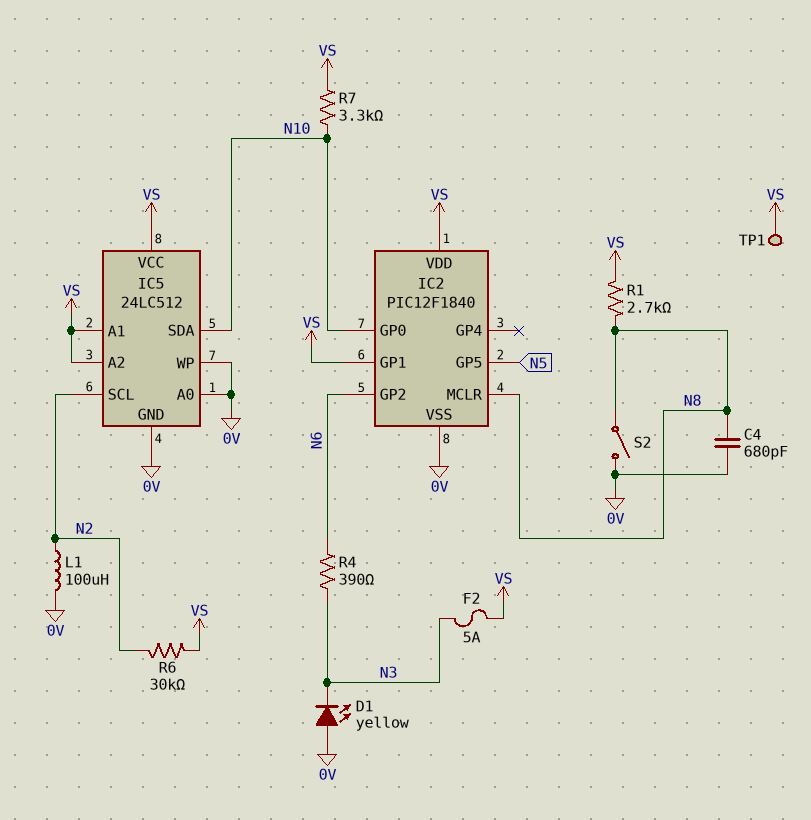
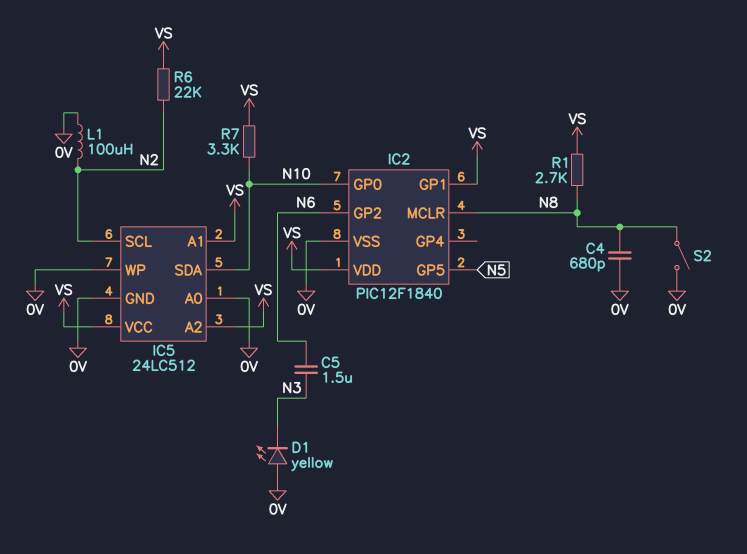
C5: none -> 1.5uF (N3, N6)
F2: 5A (N3, VS) -> none
R4: 390 (N3, N6) -> none
R6: 30k (N2, VS) -> 22k (N2, VS)
TP1: test point (VS) -> none

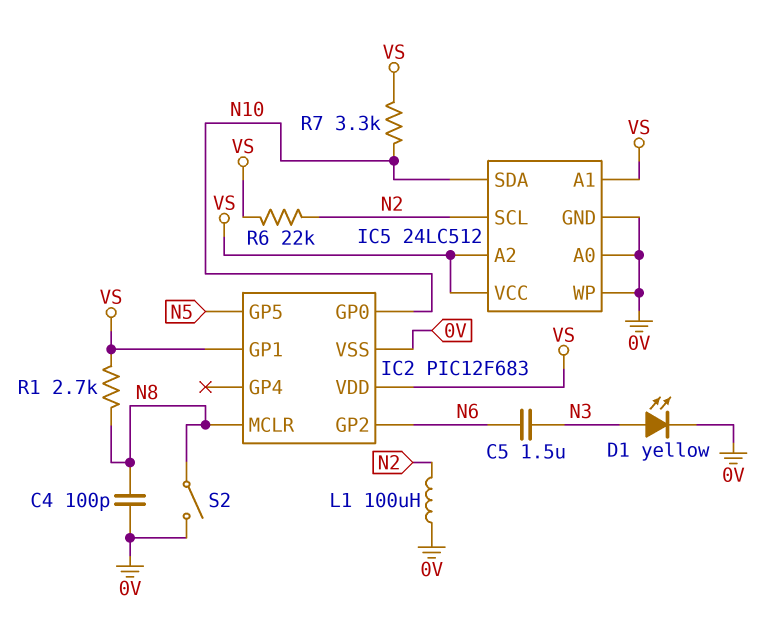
C4: 680pF (0V, N8) -> 100pF (0V, N8)
D1: LED yellow (A 0V, K N3) -> LED yellow (A N3, K 0V)
IC2: PIC12F1840 -> PIC12F683

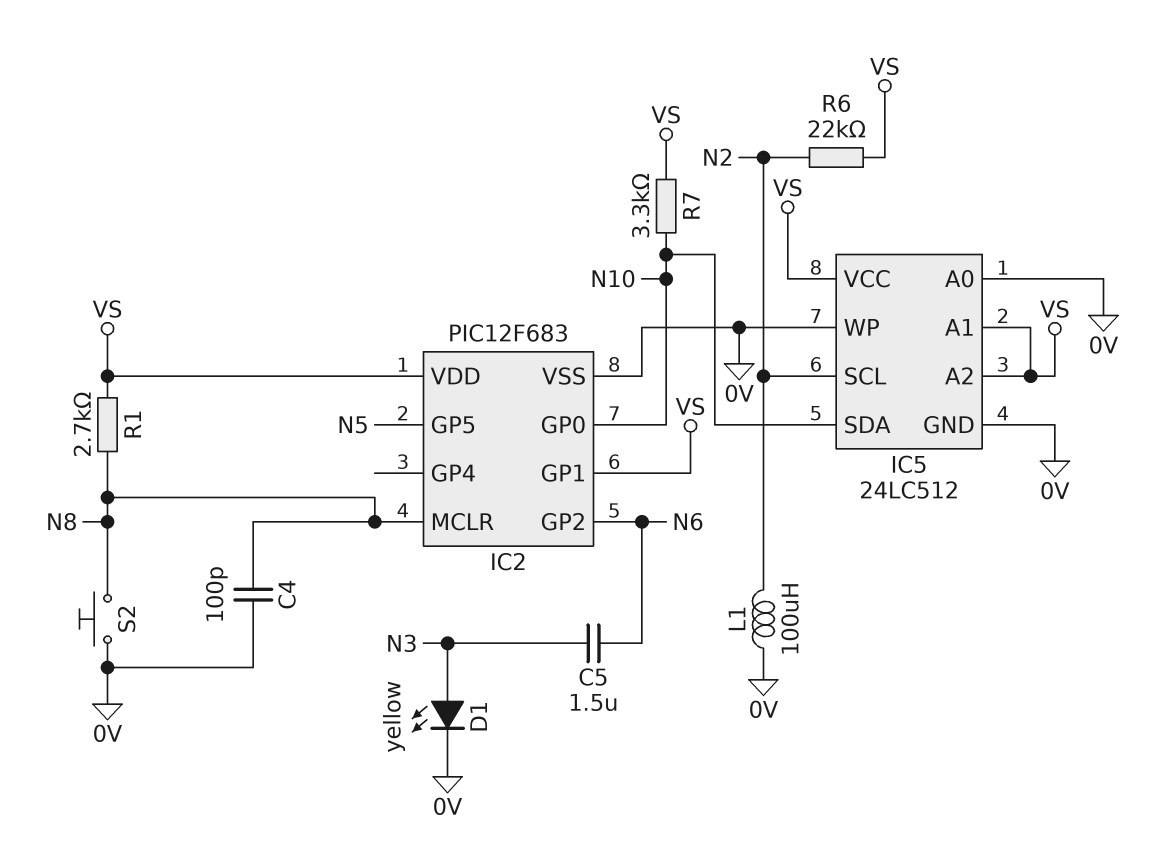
S2: switch (0V, N8) -> button (0V, N8)

